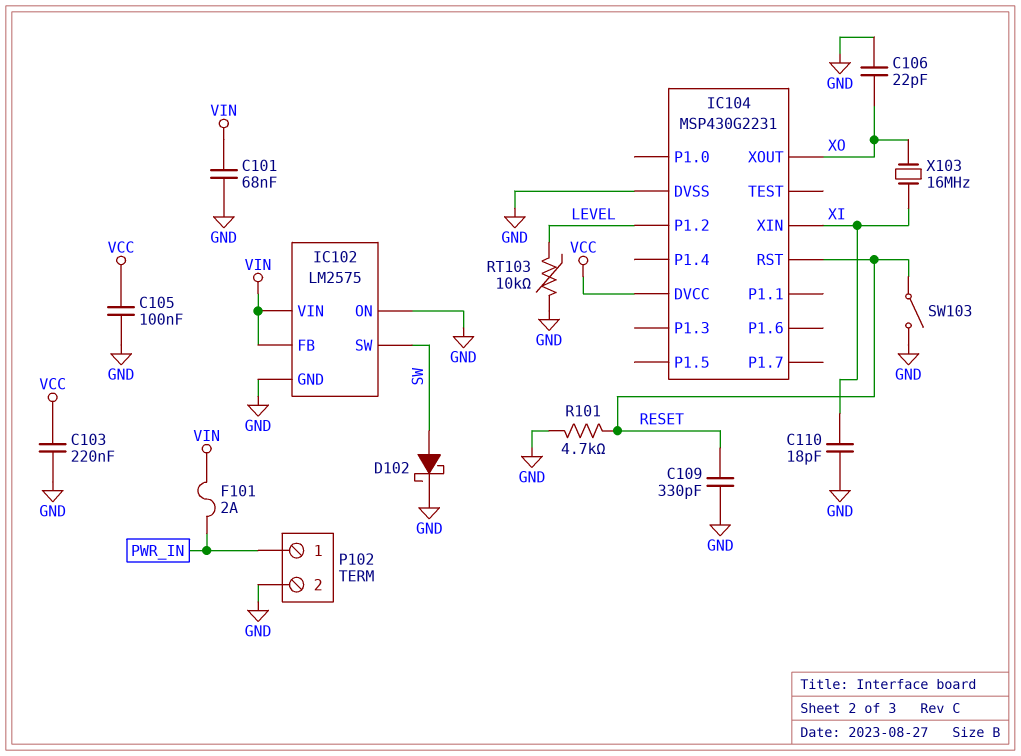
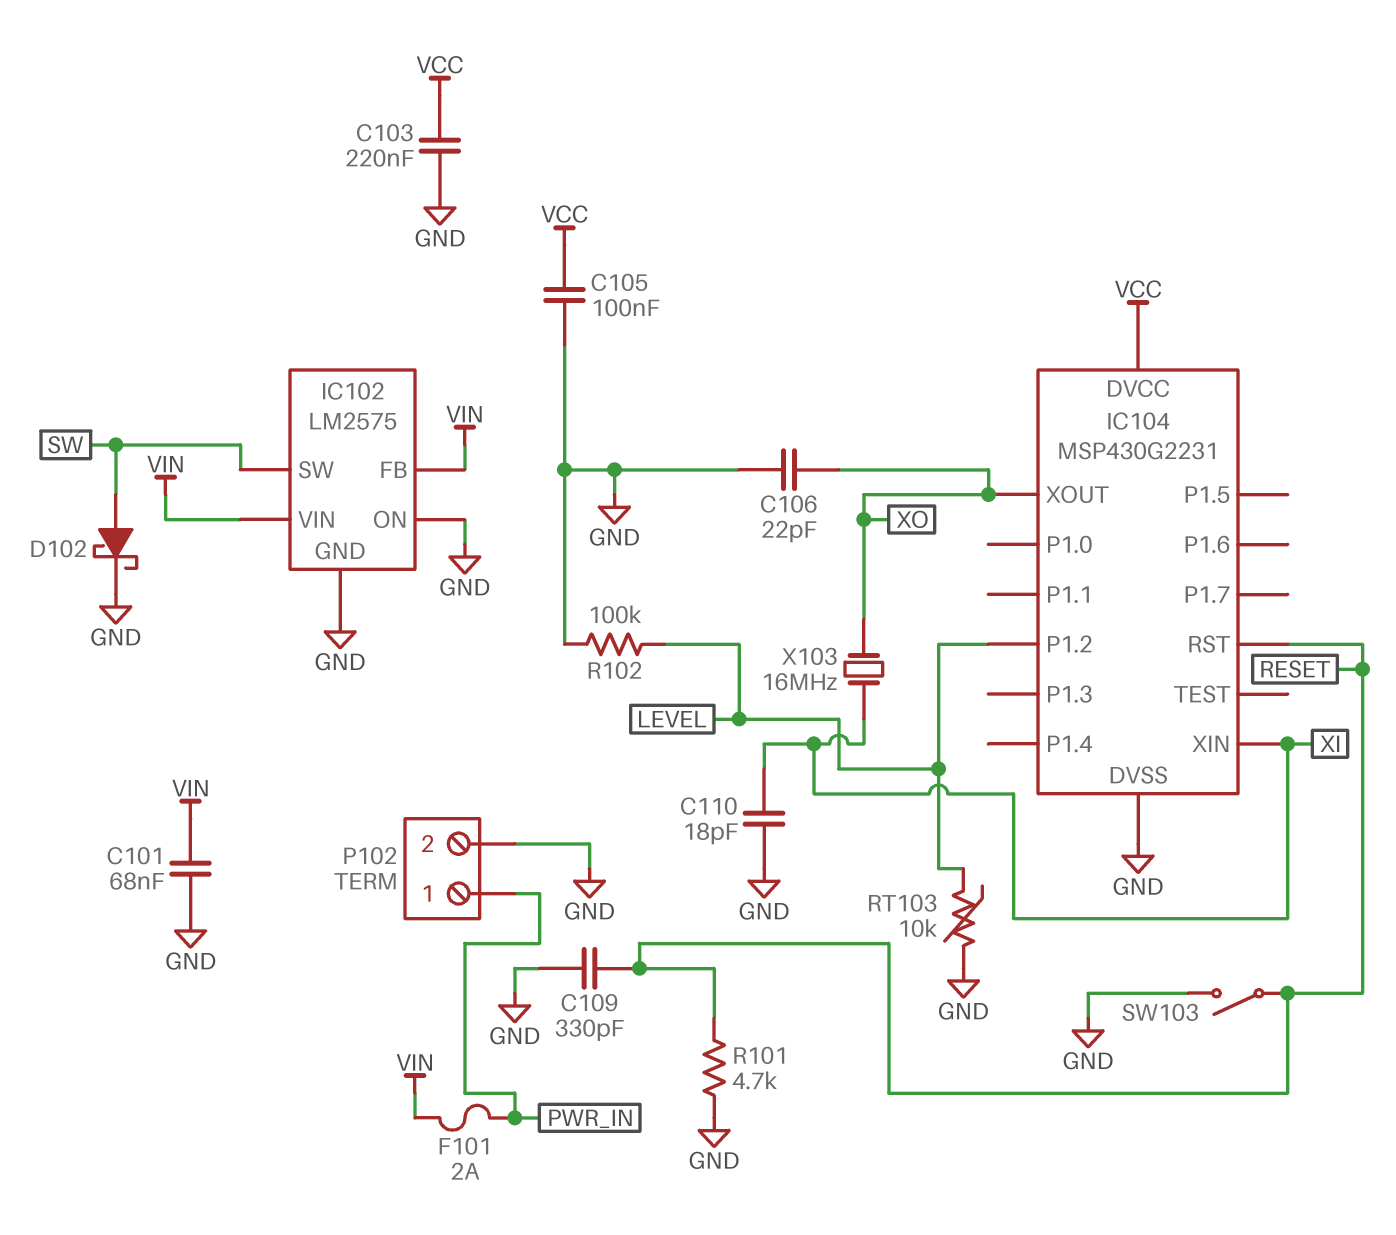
R102: none -> 100k (GND, LEVEL)

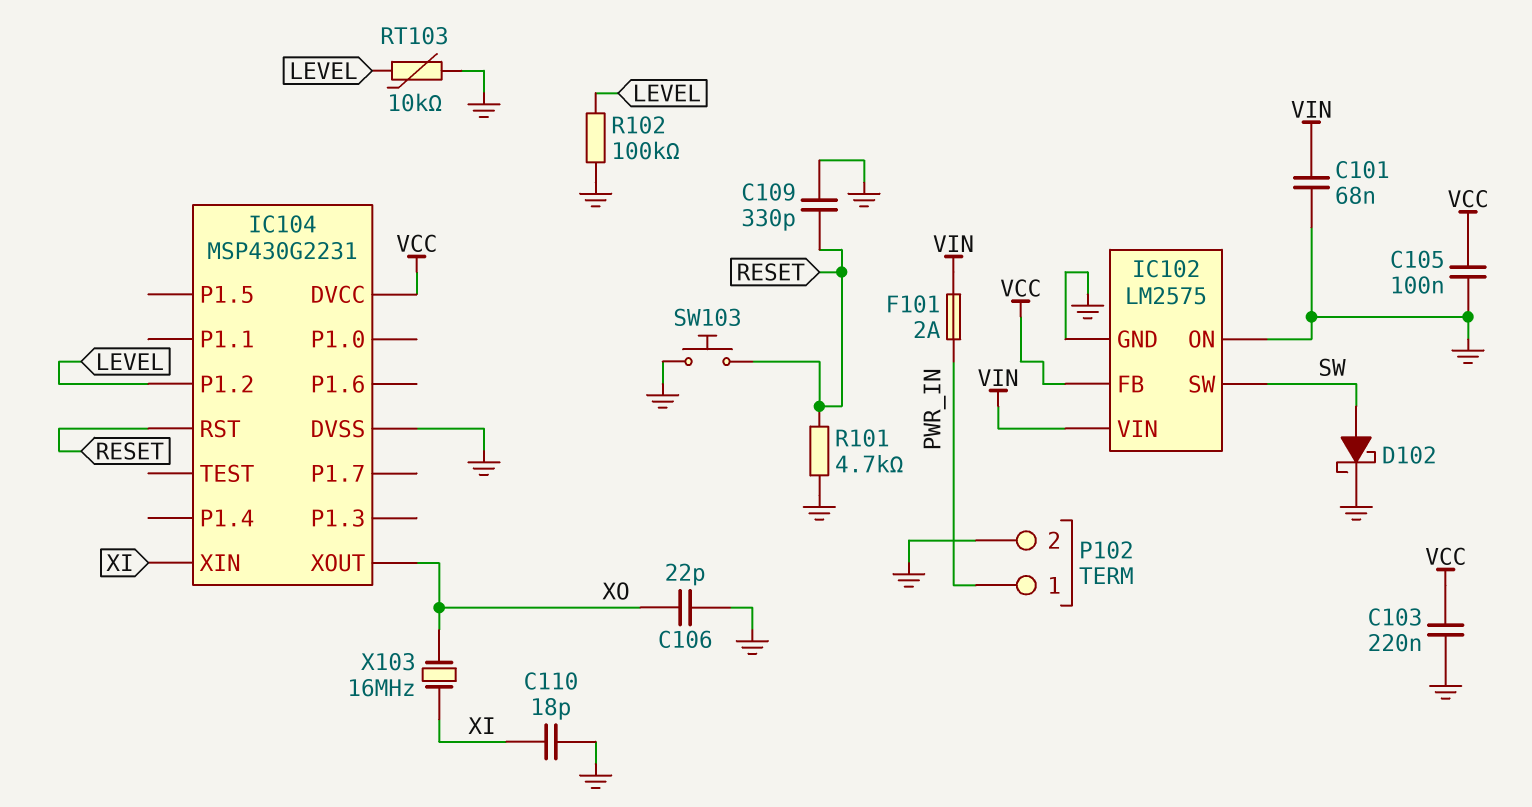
IC102 pin FB: VIN -> VCC
SW103: switch (GND, RESET) -> button (GND, RESET)

